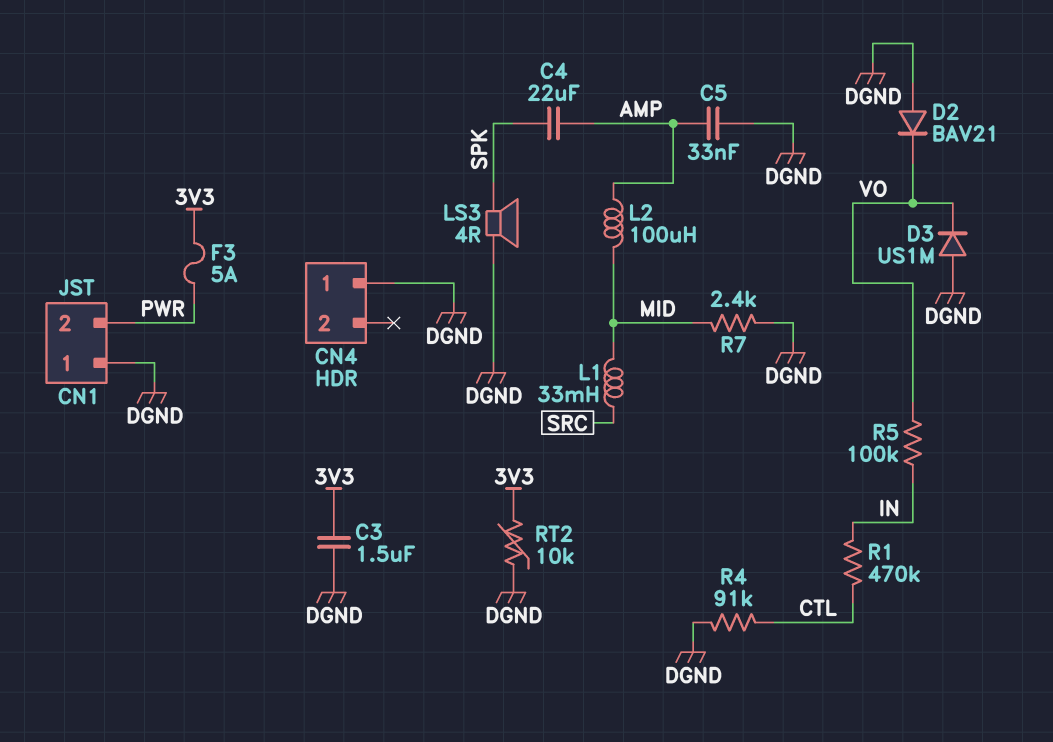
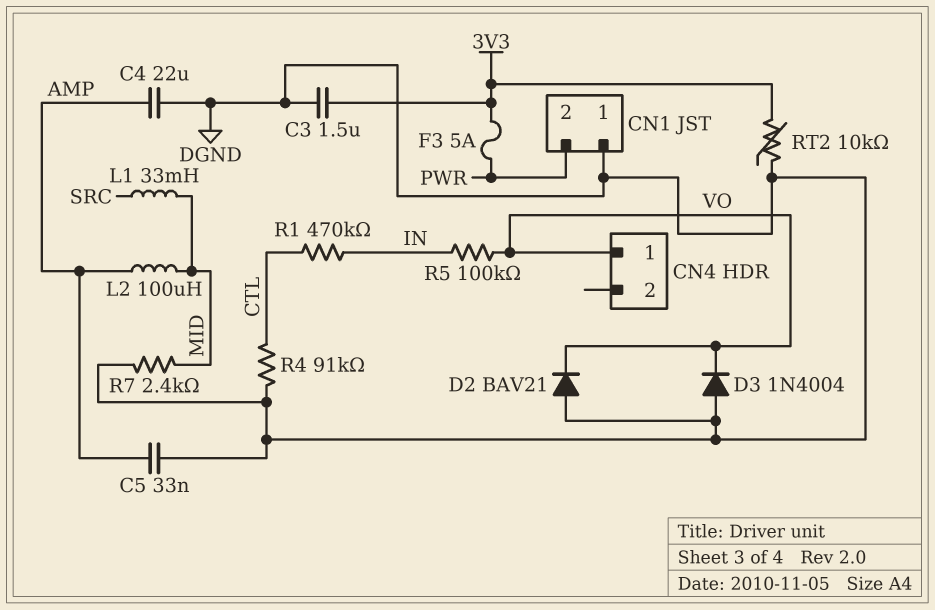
C4: 22uF (AMP, SPK) -> 22uF (AMP, DGND)
CN4 pin 1: DGND -> VO
D3: diode US1M (A DGND, K VO) -> diode 1N4004 (A DGND, K VO)
LS3: speaker 4R (DGND, SPK) -> none

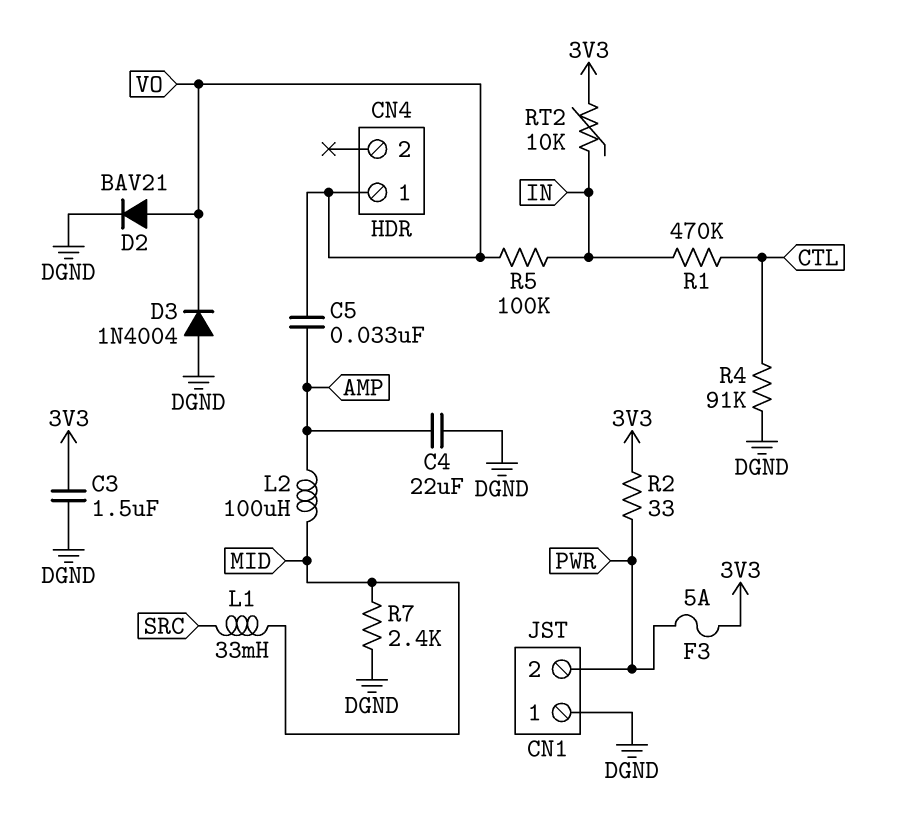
C5: 33nF (AMP, DGND) -> 33nF (AMP, VO)
D2: diode BAV21 (A DGND, K VO) -> diode BAV21 (A VO, K DGND)
R2: none -> 33 (3V3, PWR)
RT2: 10k (3V3, DGND) -> 10k (3V3, IN)

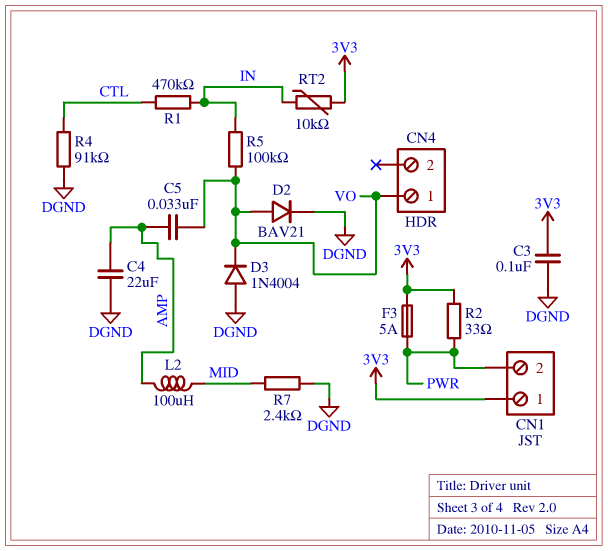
C3: 1.5uF (3V3, DGND) -> 100nF (3V3, DGND)
CN1 pin 1: DGND -> 3V3
L1: 33mH (MID, SRC) -> none

